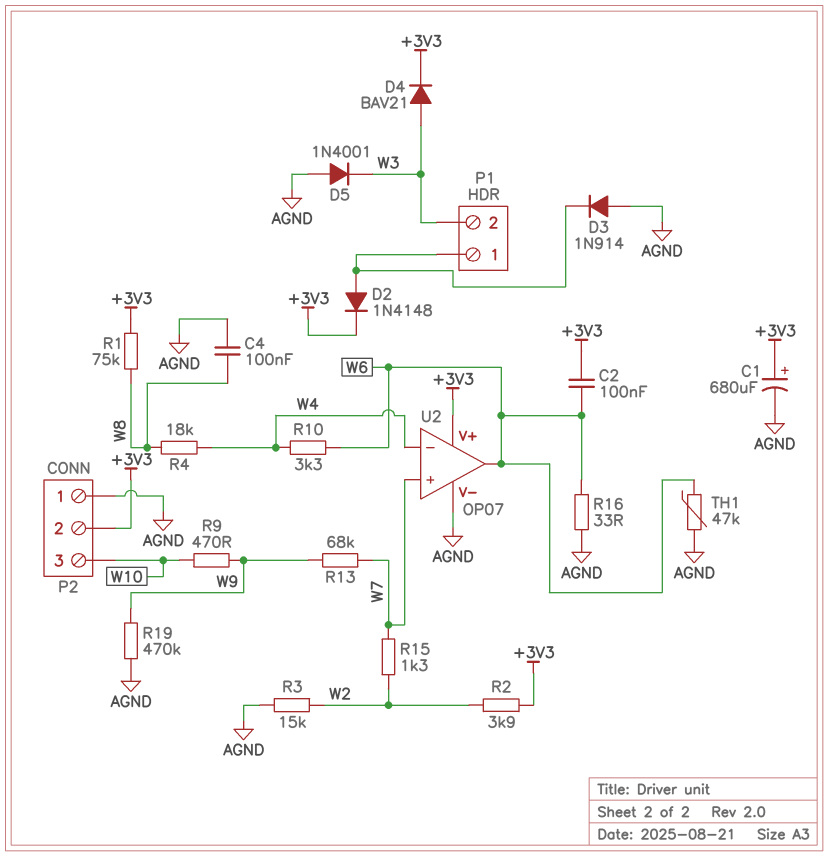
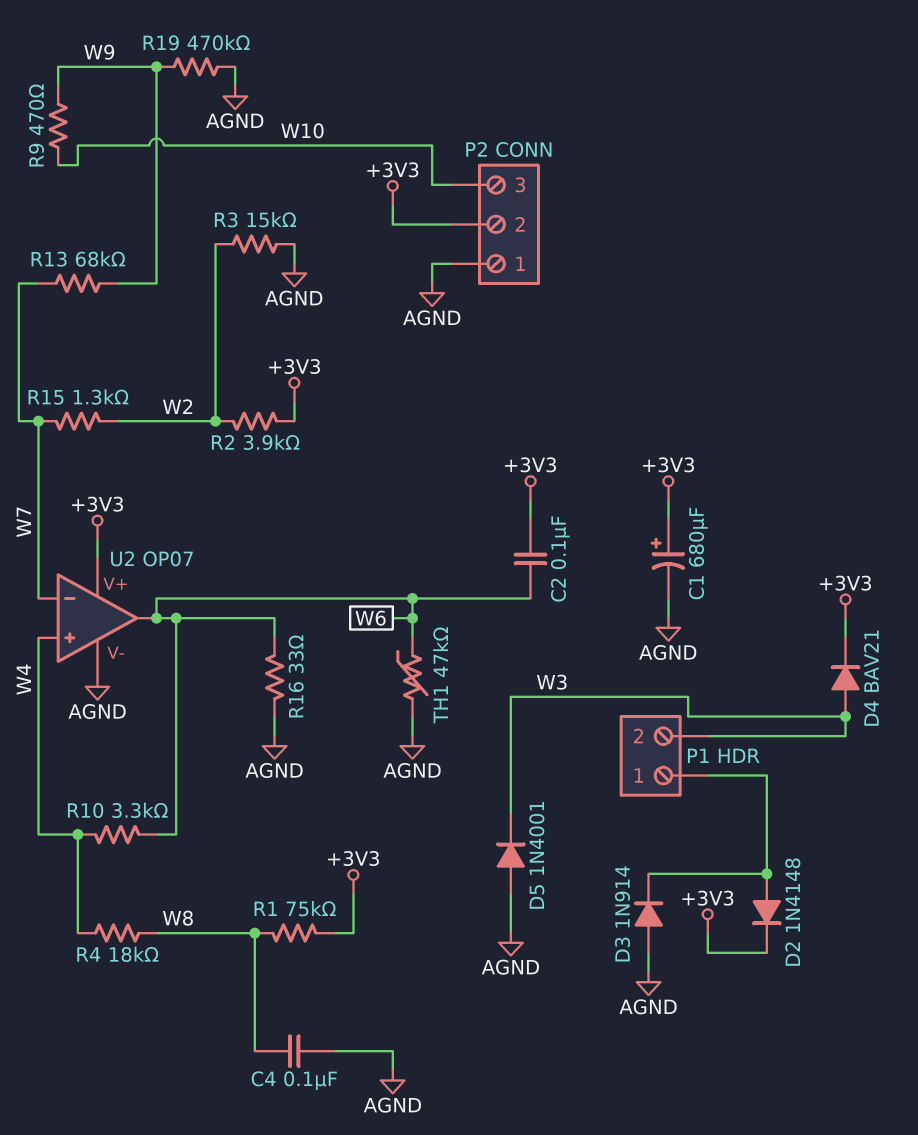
U2 pin in+: W7 -> W4
U2 pin in-: W4 -> W7

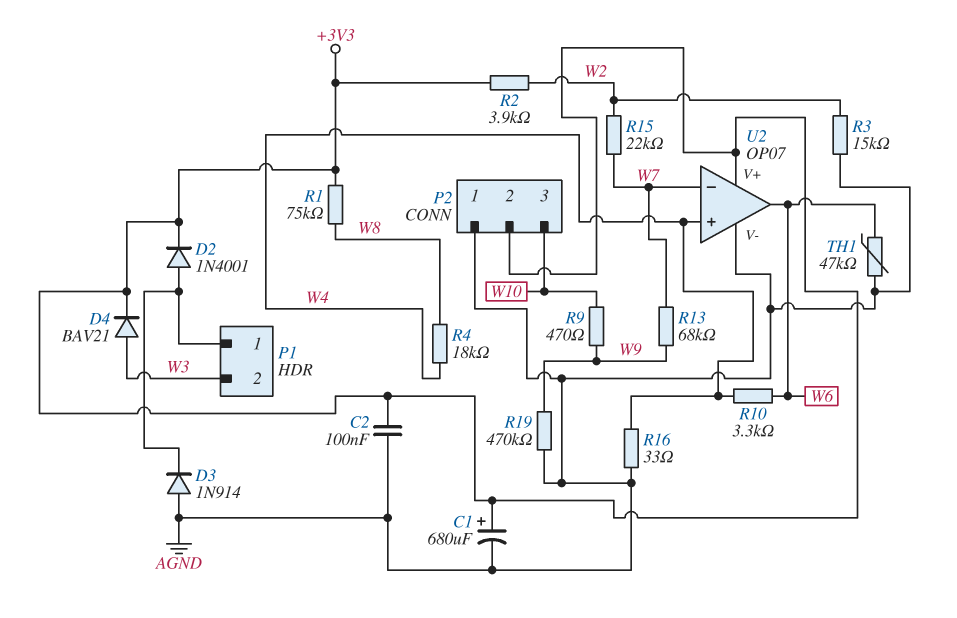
C2: 100nF (+3V3, W6) -> 100nF (+3V3, AGND)
C4: 100nF (AGND, W8) -> none
D2: diode 1N4148 (A P1/1, K +3V3) -> diode 1N4001 (A P1/1, K +3V3)
D5: diode 1N4001 (A AGND, K W3) -> none
R15: 1.3k (W2, W7) -> 22k (W2, W7)
R16: 33 (AGND, W6) -> 33 (AGND, W4)

